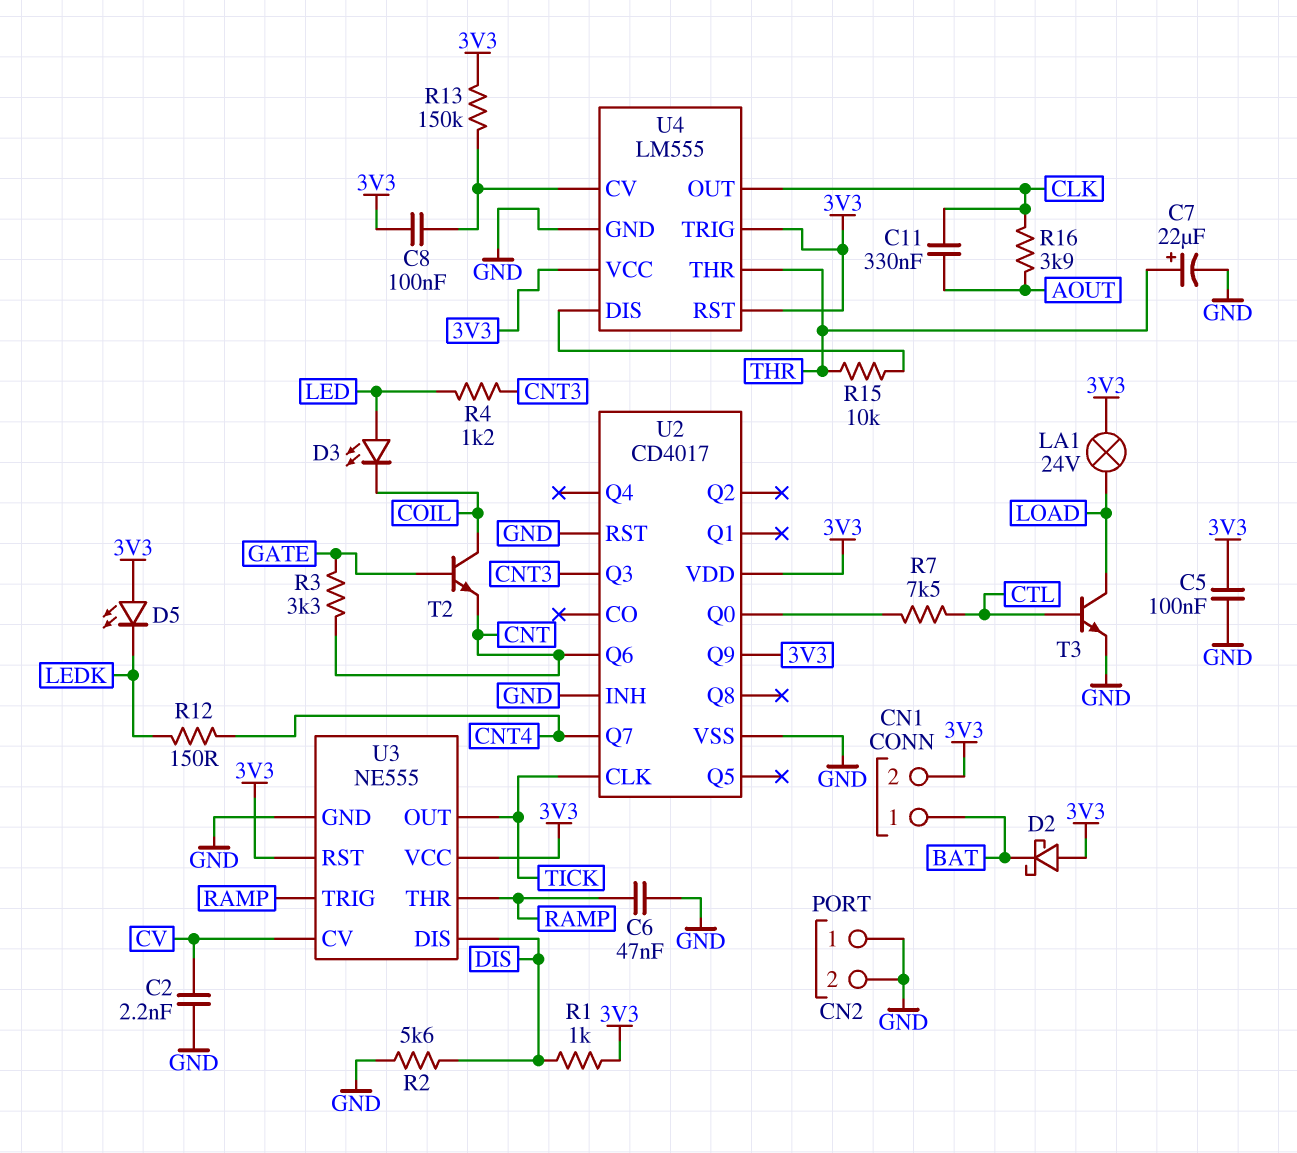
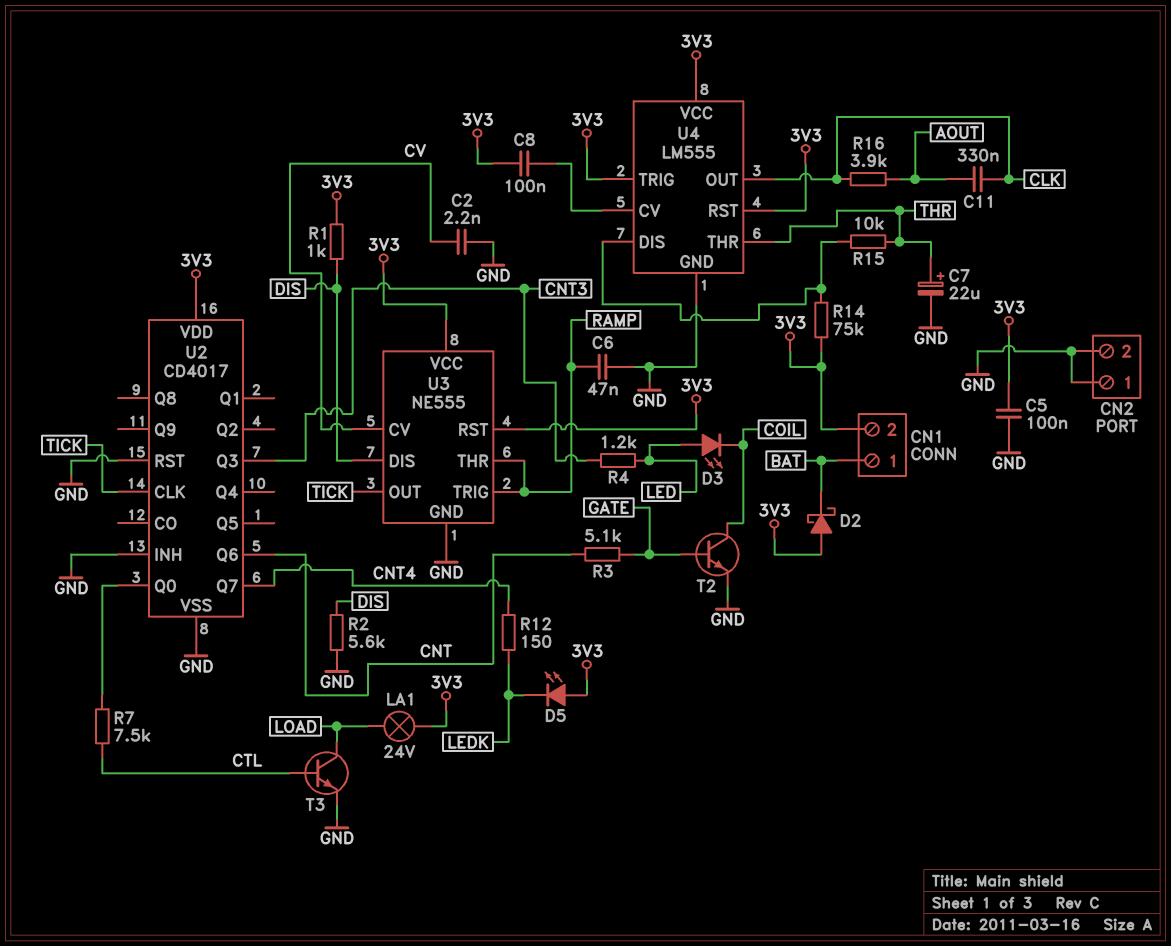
R3: 3.3k (CNT, GATE) -> 5.1k (CNT, GATE)
R13: 150k (3V3, U4/CV) -> none
R14: none -> 75k (3V3, U4/DIS)
T2: NPN (B GATE, C COIL, E CNT) -> NPN (B GATE, C COIL, E GND)
U2 pin Q9: 3V3 -> none

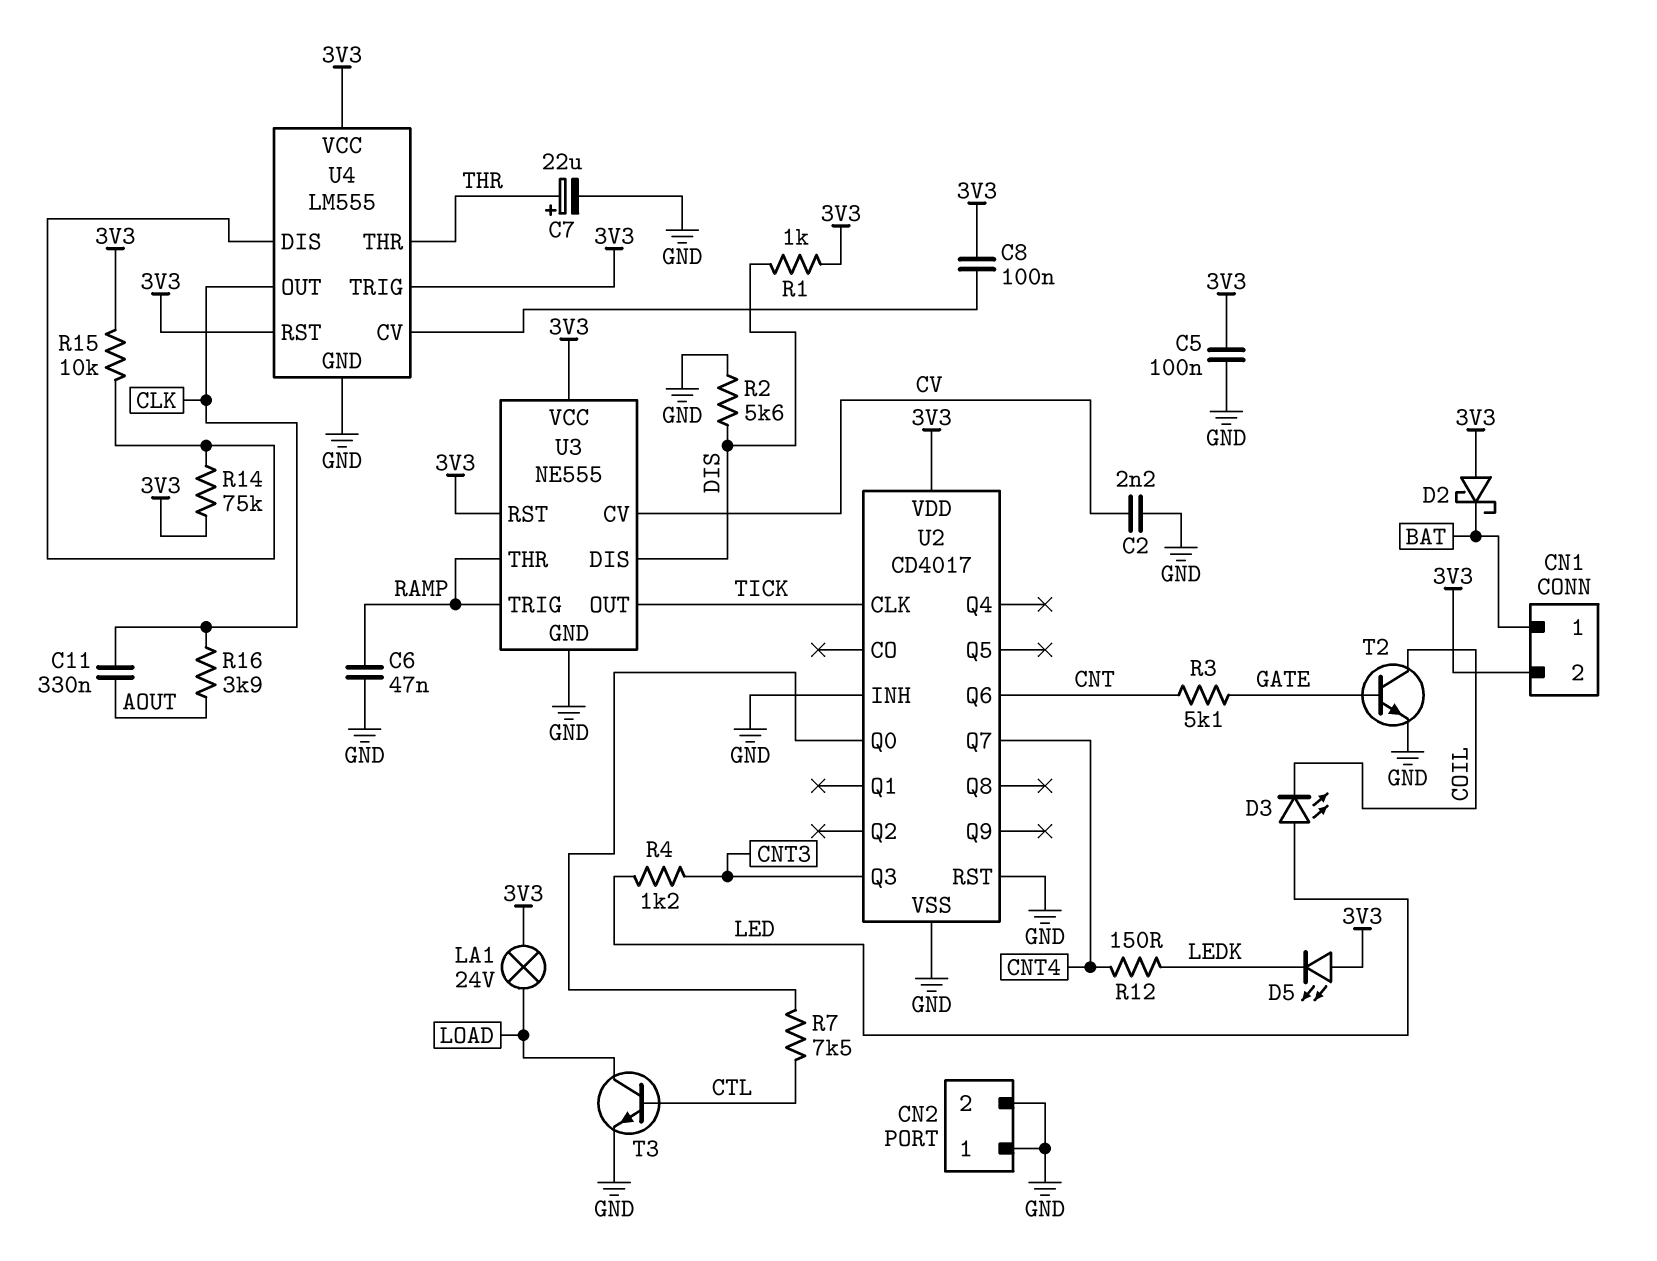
R15: 10k (THR, U4/DIS) -> 10k (3V3, U4/DIS)

